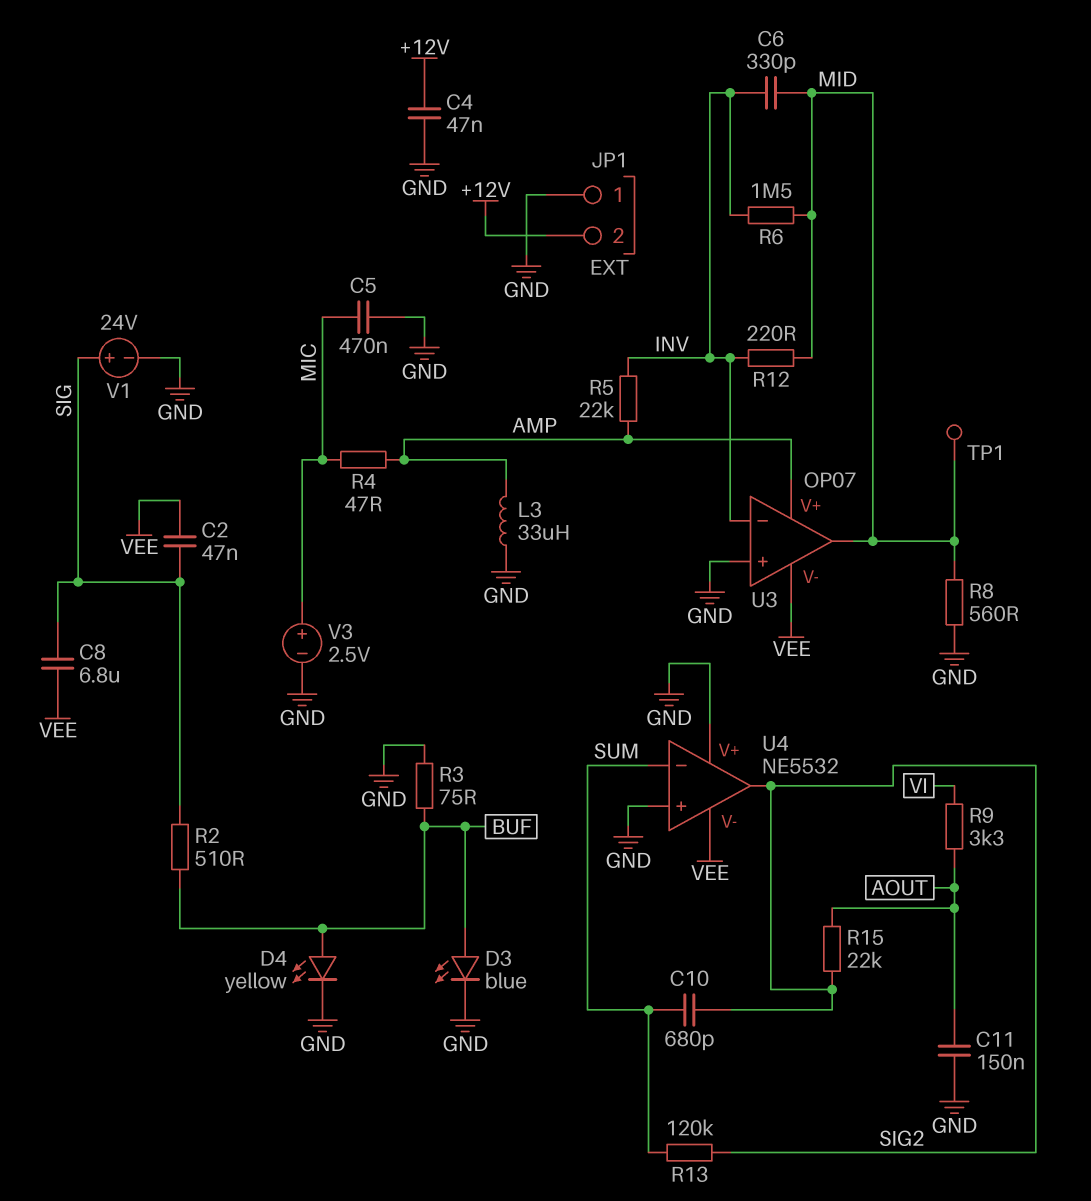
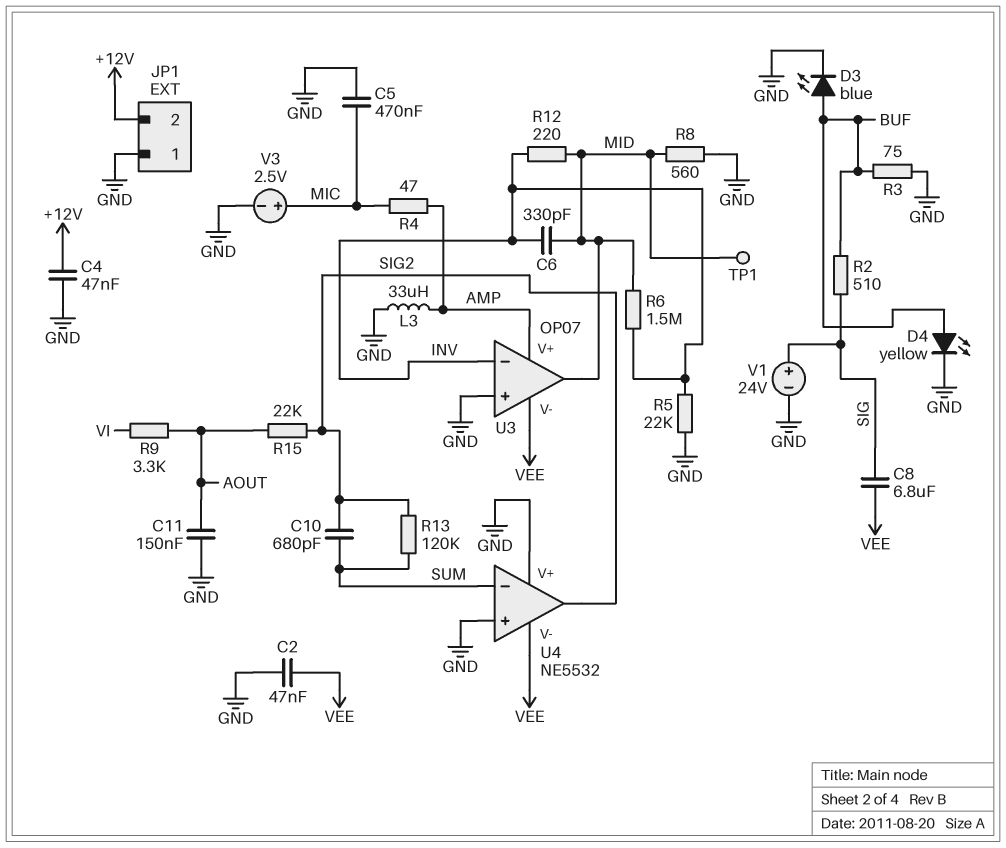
C2: 47nF (SIG, VEE) -> 47nF (GND, VEE)
R5: 22k (AMP, INV) -> 22k (GND, INV)

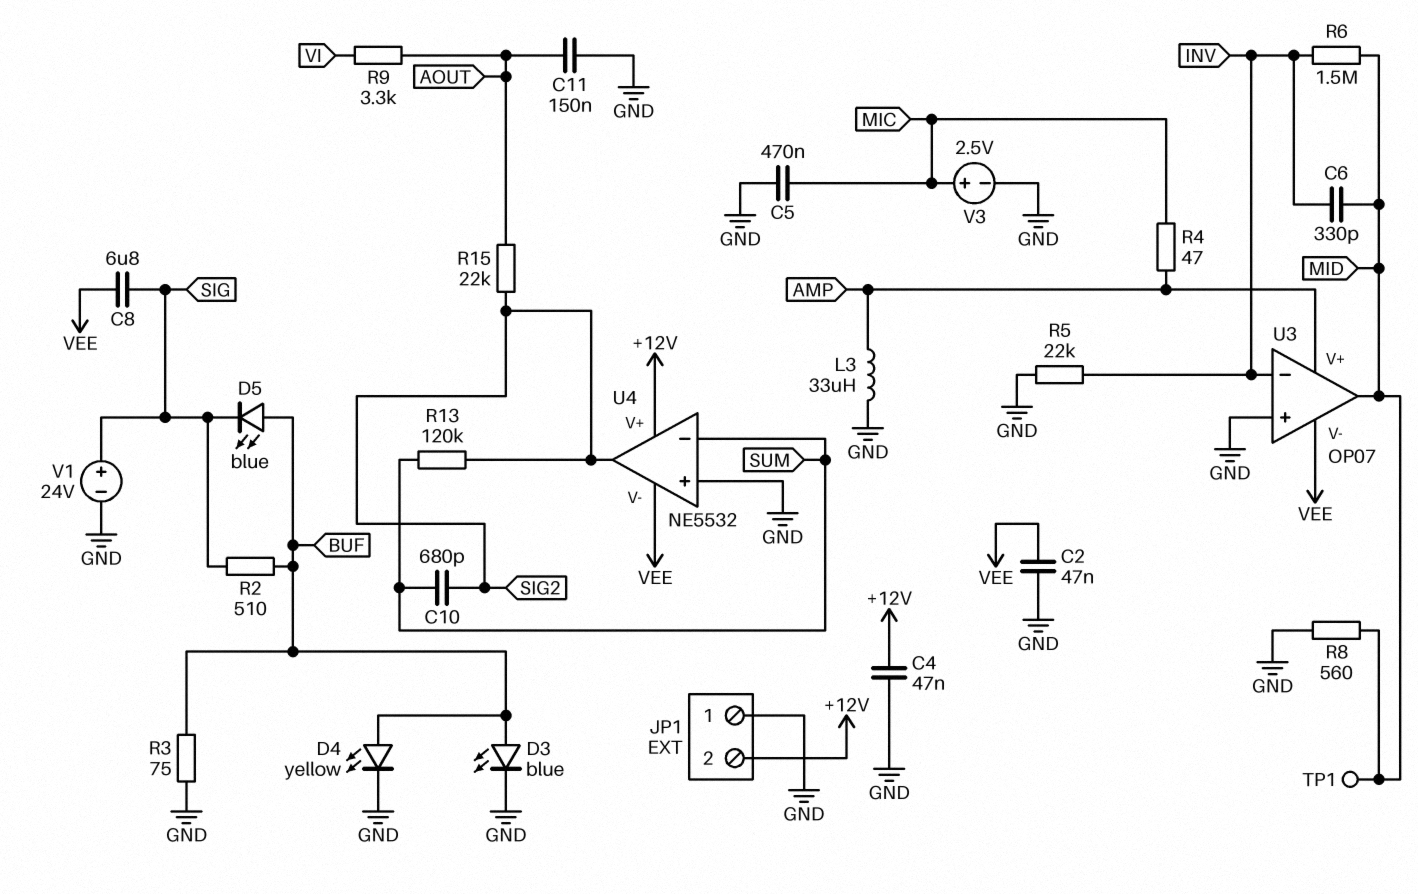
D5: none -> LED blue (A BUF, K SIG)
R12: 220 (INV, MID) -> none
U4 pin V+: GND -> +12V

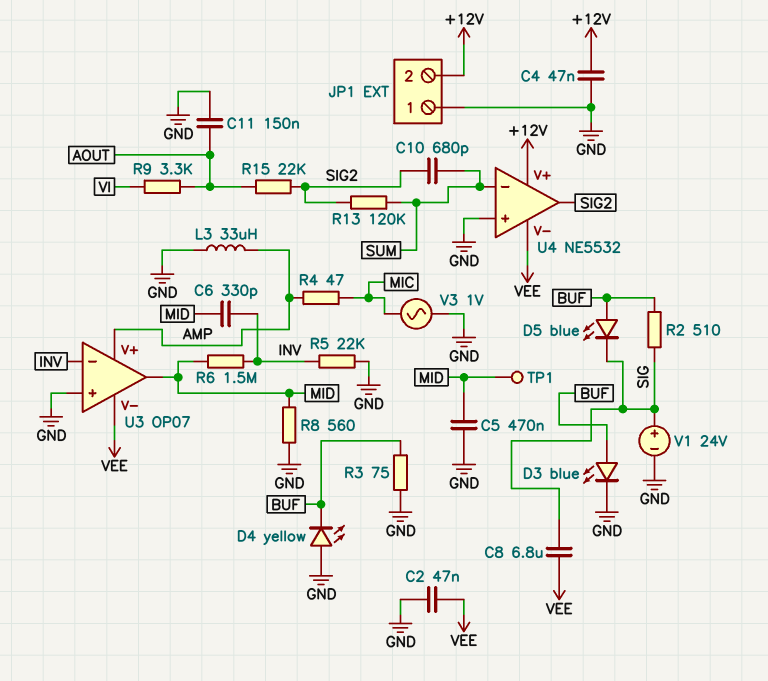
C5: 470nF (GND, MIC) -> 470nF (GND, MID)
D4: LED yellow (A BUF, K GND) -> LED yellow (A GND, K BUF)
V3: 2.5V (plus MIC, minus GND) -> AC 1V (GND, MIC)

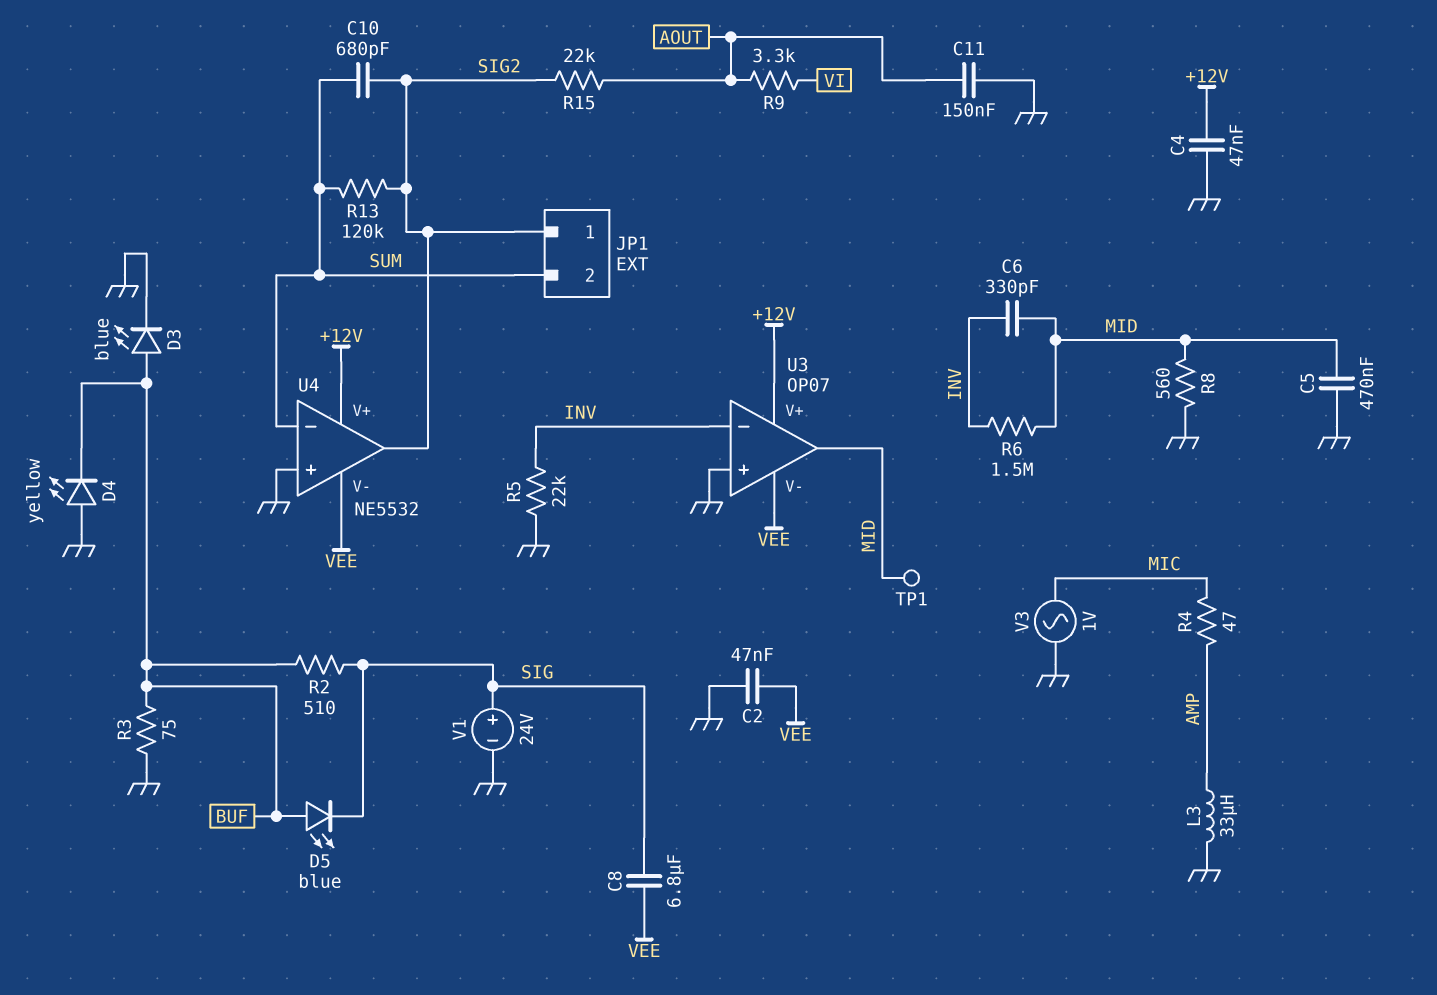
JP1 pin 1: GND -> SIG2
JP1 pin 2: +12V -> SUM
U3 pin V+: AMP -> +12V

